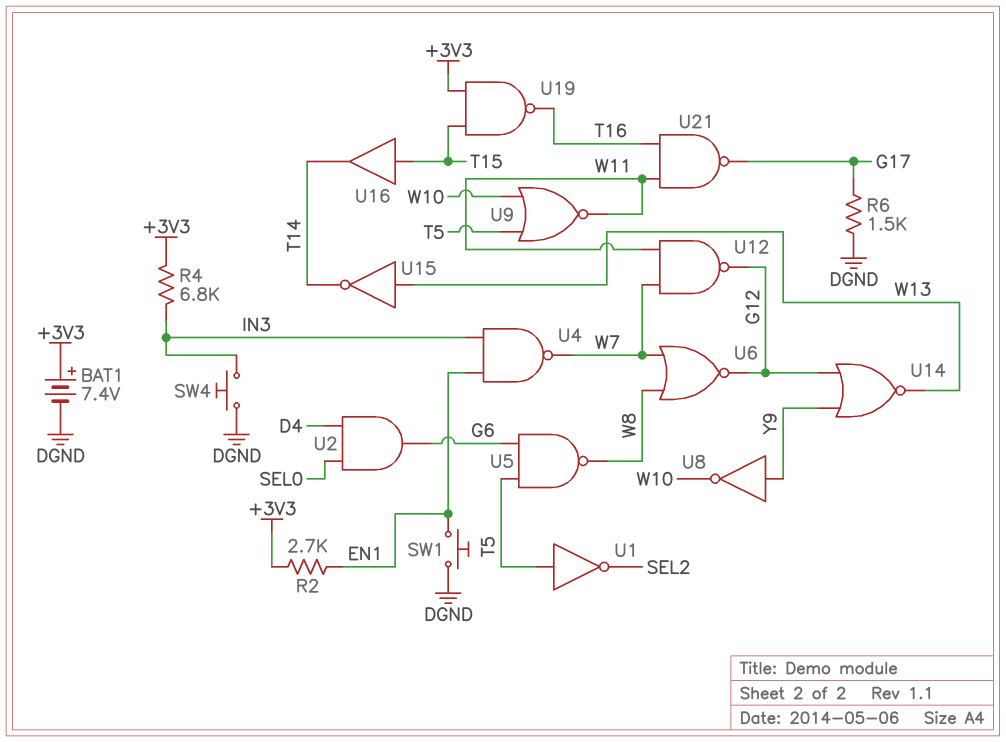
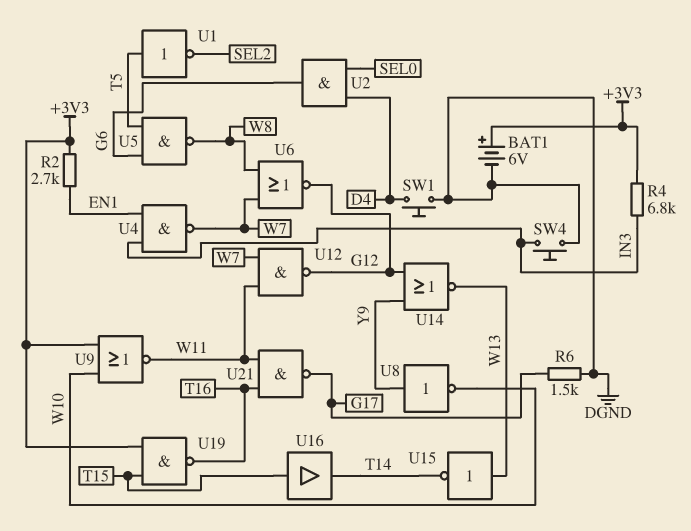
BAT1: 7.4V (plus +3V3, minus DGND) -> 6V (plus +3V3, minus DGND)
SW1: button (DGND, EN1) -> button (D4, DGND)
U9: NOR (in T5, in W10, out W11) -> NOR (in +3V3, in W10, out W11)

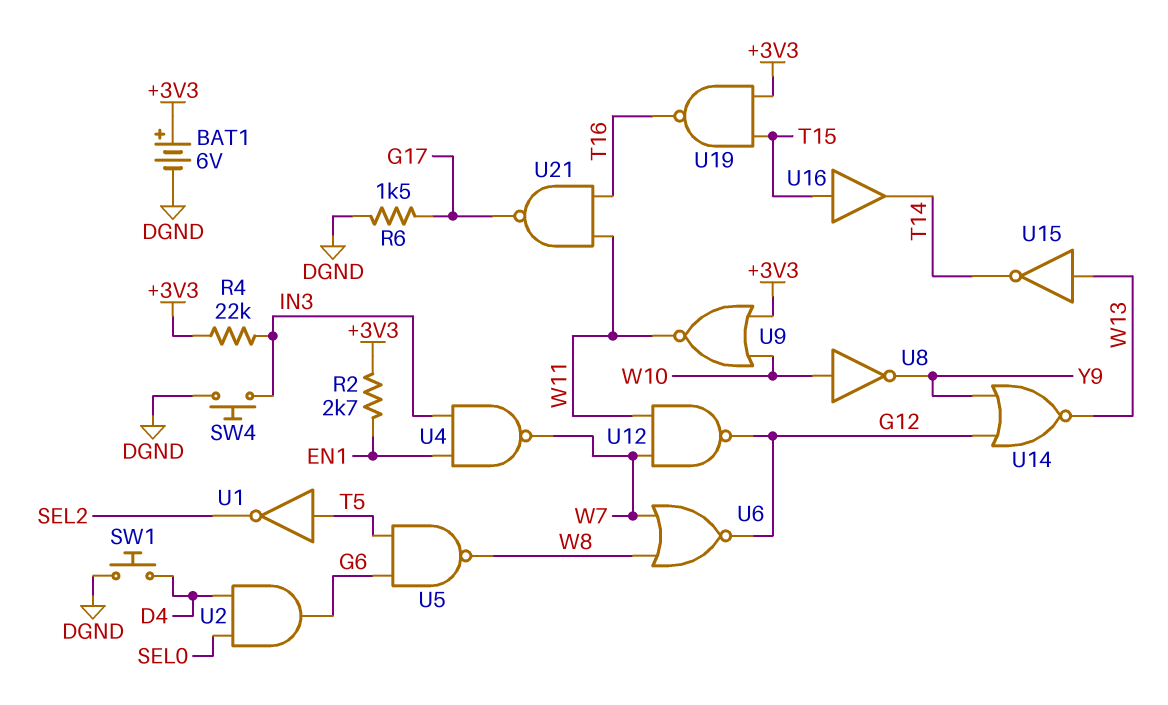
R4: 6.8k (+3V3, IN3) -> 22k (+3V3, IN3)
U8: NOT (in Y9, out W10) -> NOT (in W10, out Y9)

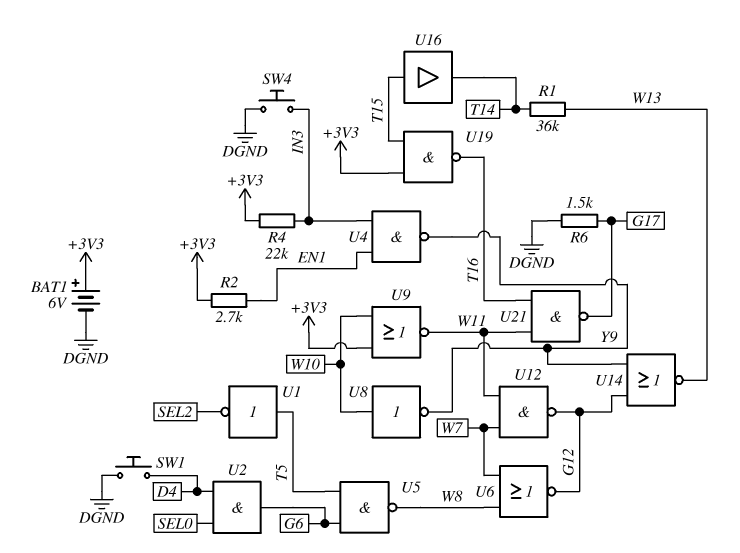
R1: none -> 36k (T14, W13)
U4: NAND (in EN1, in IN3, out W7) -> NAND (in EN1, in IN3, out Y9)
U15: NOT (in W13, out T14) -> none

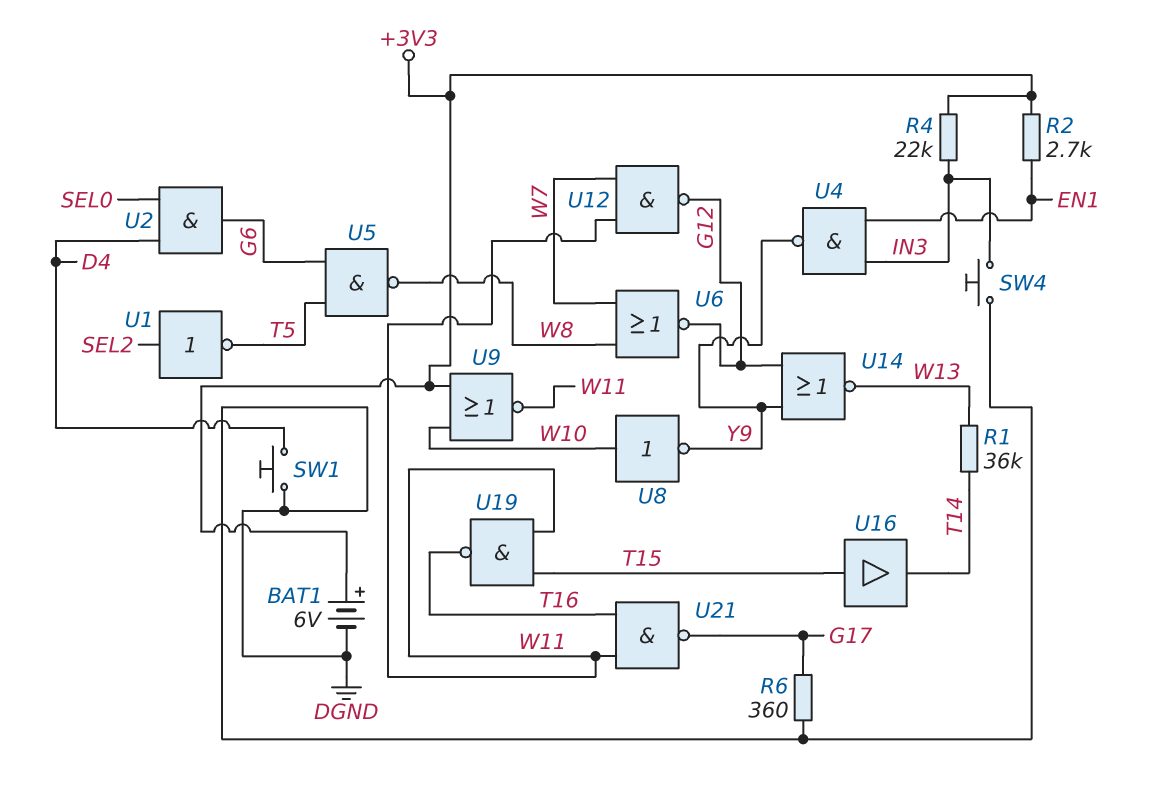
R6: 1.5k (DGND, G17) -> 360 (DGND, G17)
U1: NOT (in T5, out SEL2) -> NOT (in SEL2, out T5)
U19: NAND (in +3V3, in T15, out T16) -> NAND (in T15, in W11, out T16)

